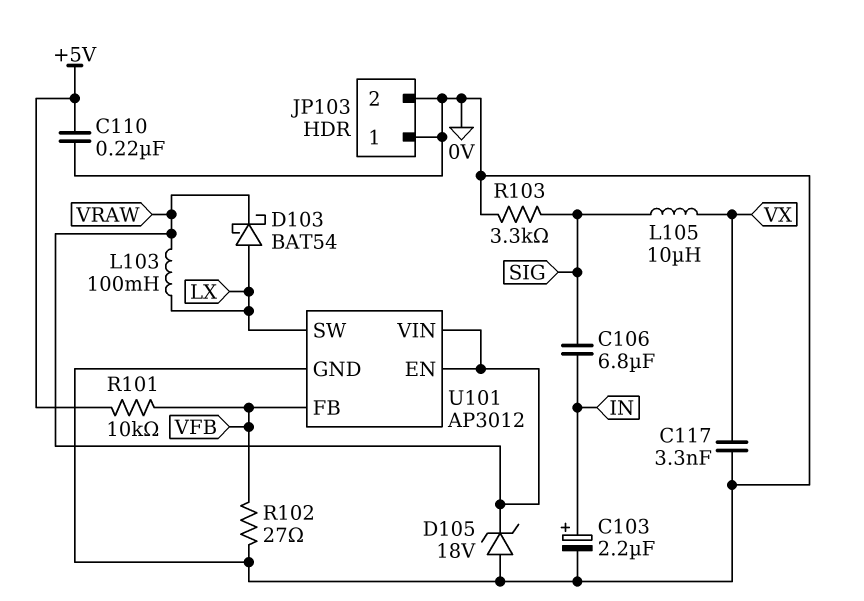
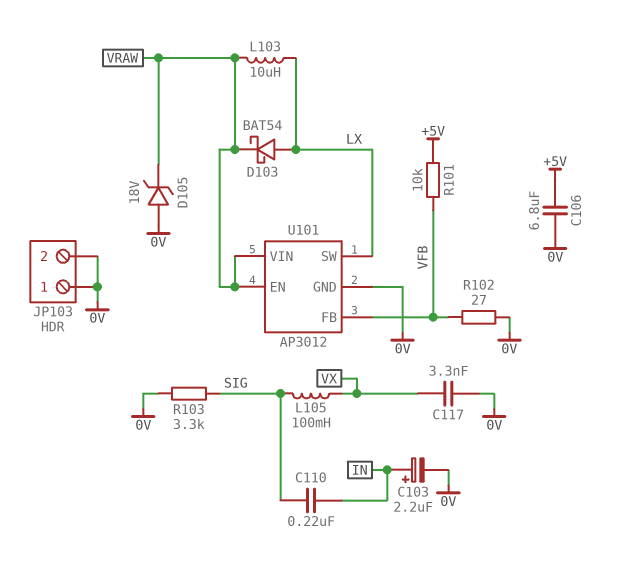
C106: 6.8uF (IN, SIG) -> 6.8uF (+5V, 0V)
C110: 220nF (+5V, 0V) -> 220nF (IN, SIG)
L103: 100mH (LX, VRAW) -> 10uH (LX, VRAW)
L105: 10uH (SIG, VX) -> 100mH (SIG, VX)

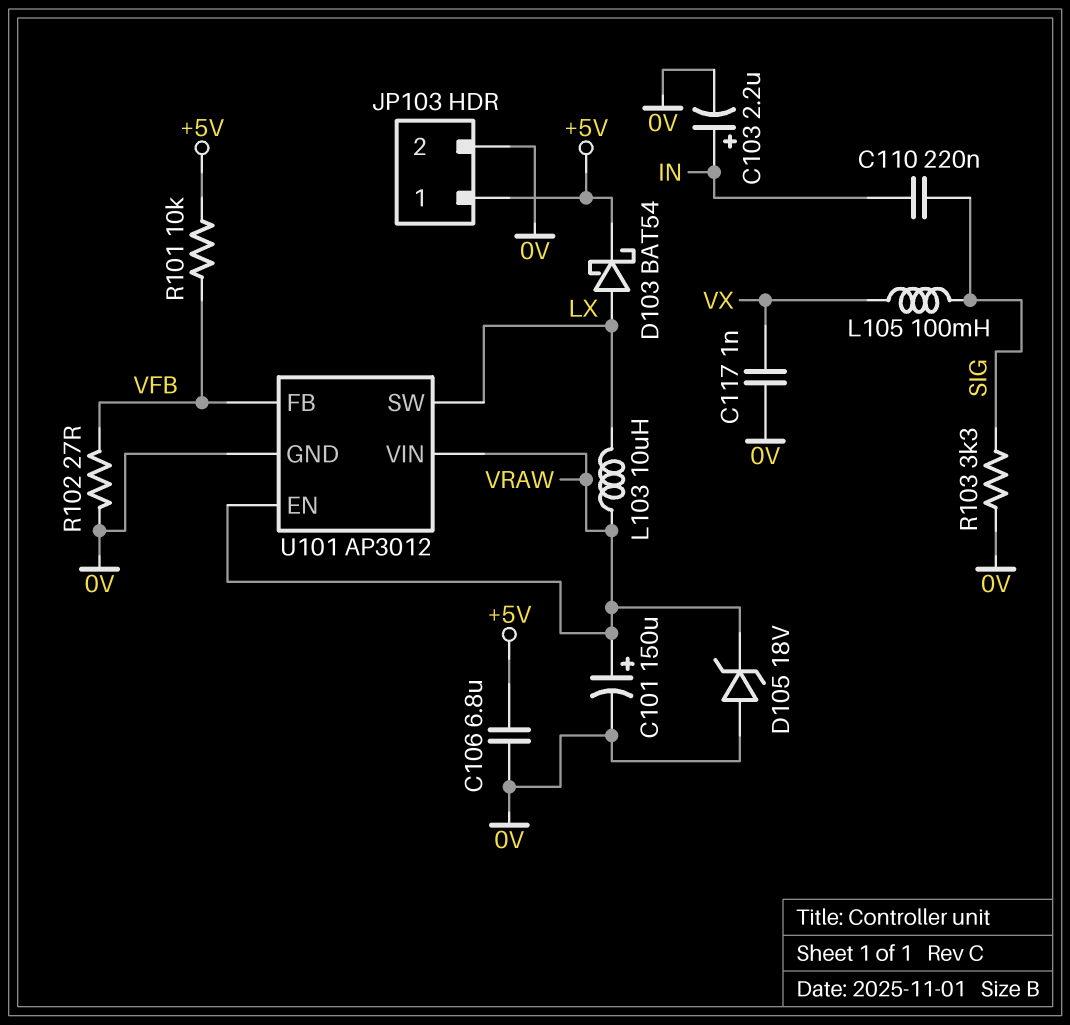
C101: none -> 150uF (plus VRAW, minus 0V)
C117: 3.3nF (0V, VX) -> 1nF (0V, VX)
D103: schottky BAT54 (A LX, K VRAW) -> schottky BAT54 (A LX, K +5V)
JP103 pin 1: 0V -> +5V

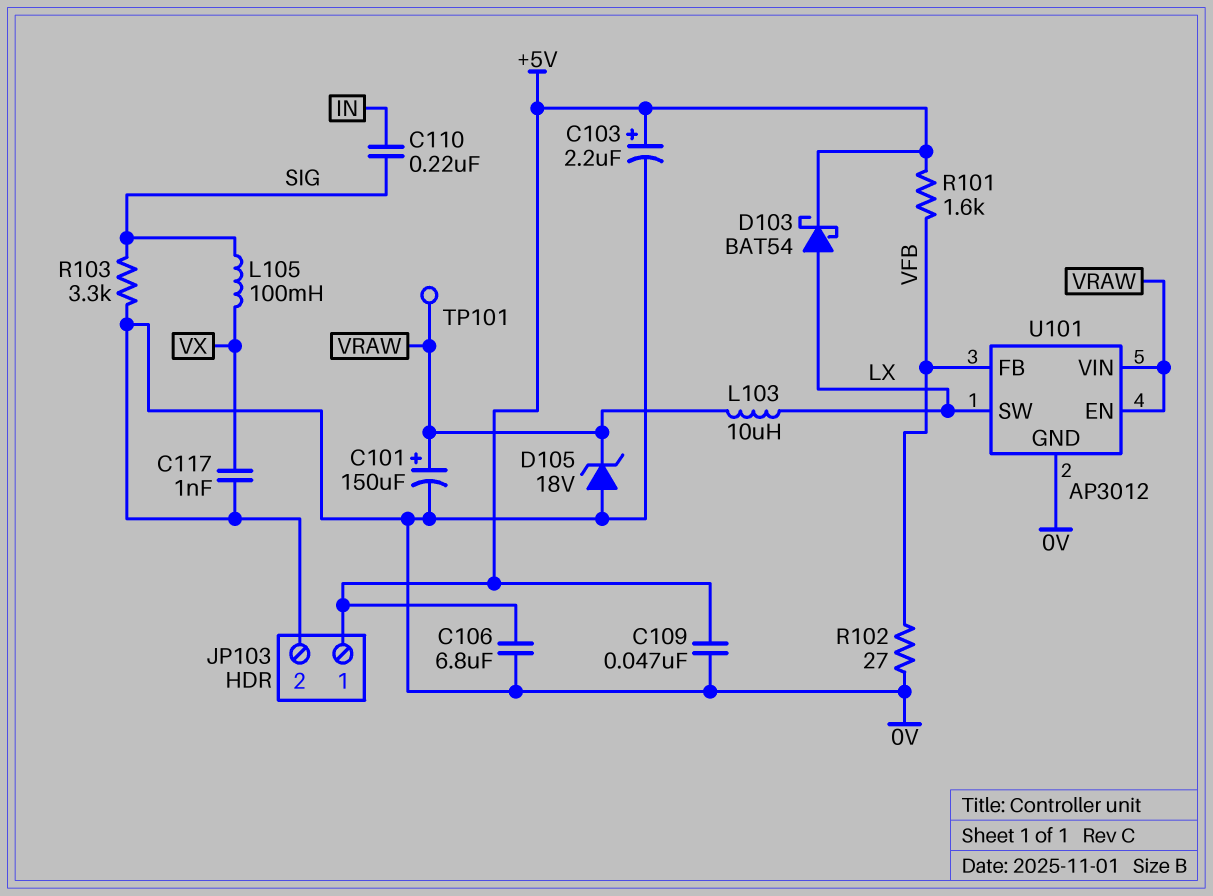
C103: 2.2uF (plus IN, minus 0V) -> 2.2uF (plus +5V, minus 0V)
C109: none -> 47nF (+5V, 0V)
R101: 10k (+5V, VFB) -> 1.6k (+5V, VFB)
TP101: none -> test point (VRAW)

